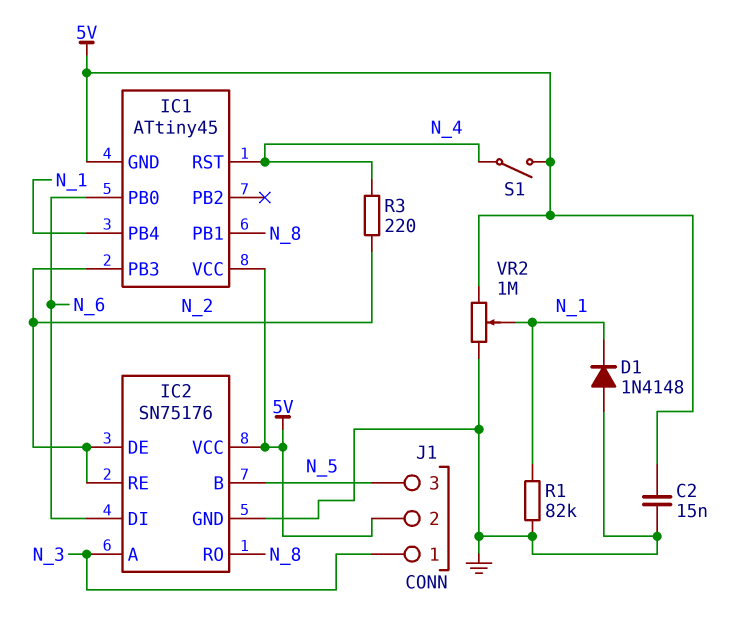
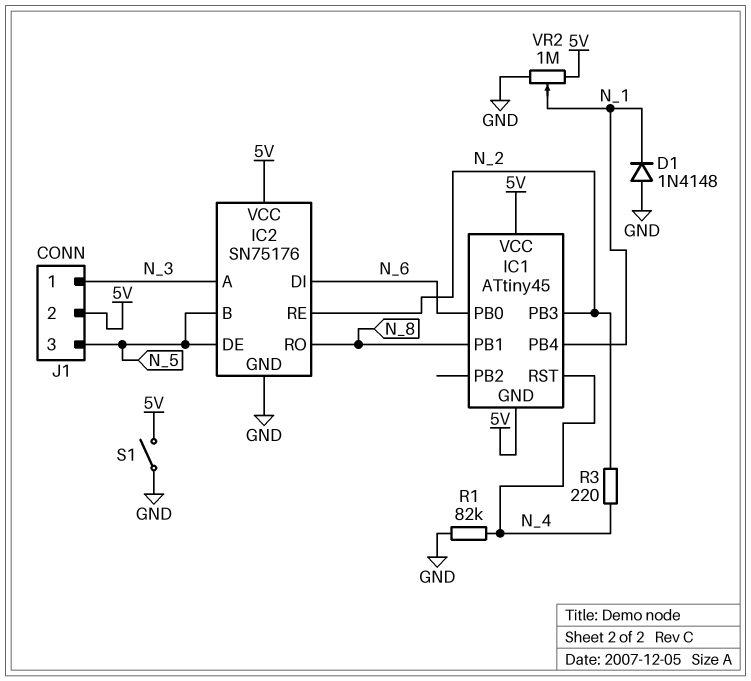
C2: 15nF (5V, GND) -> none
IC2 pin DE: N_2 -> N_5
R1: 82k (GND, N_1) -> 82k (GND, N_4)
S1: switch (5V, N_4) -> switch (5V, GND)

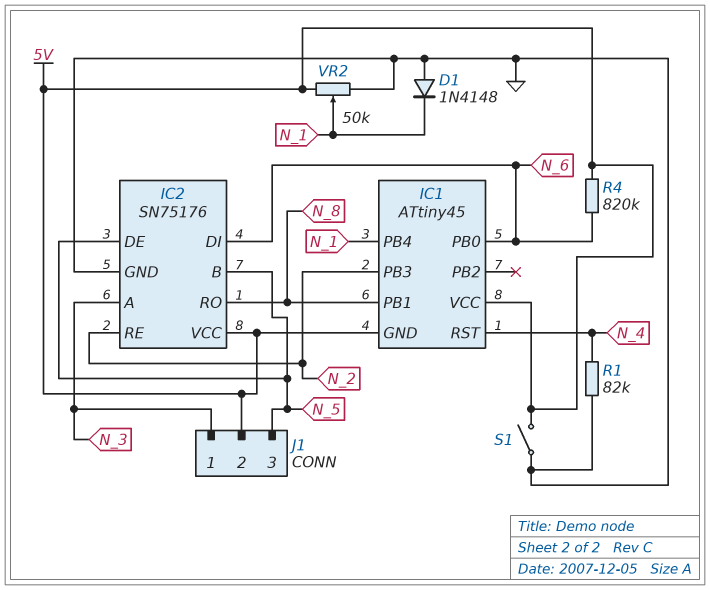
R3: 220 (N_2, N_4) -> none
R4: none -> 820k (5V, N_6)
VR2: 1M (5V, GND, wiper N_1) -> 50k (5V, GND, wiper N_1)

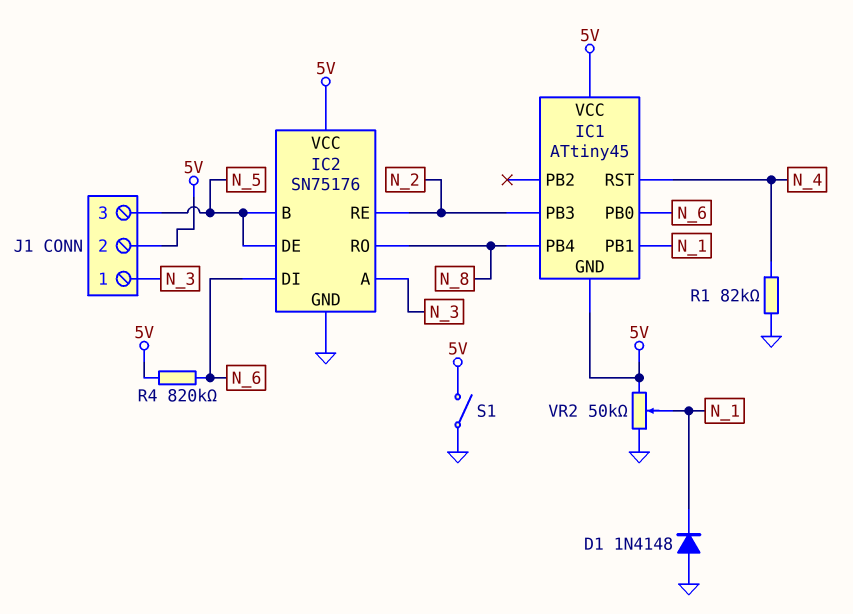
IC1 pin PB1: N_8 -> N_1
IC1 pin PB4: N_1 -> N_8

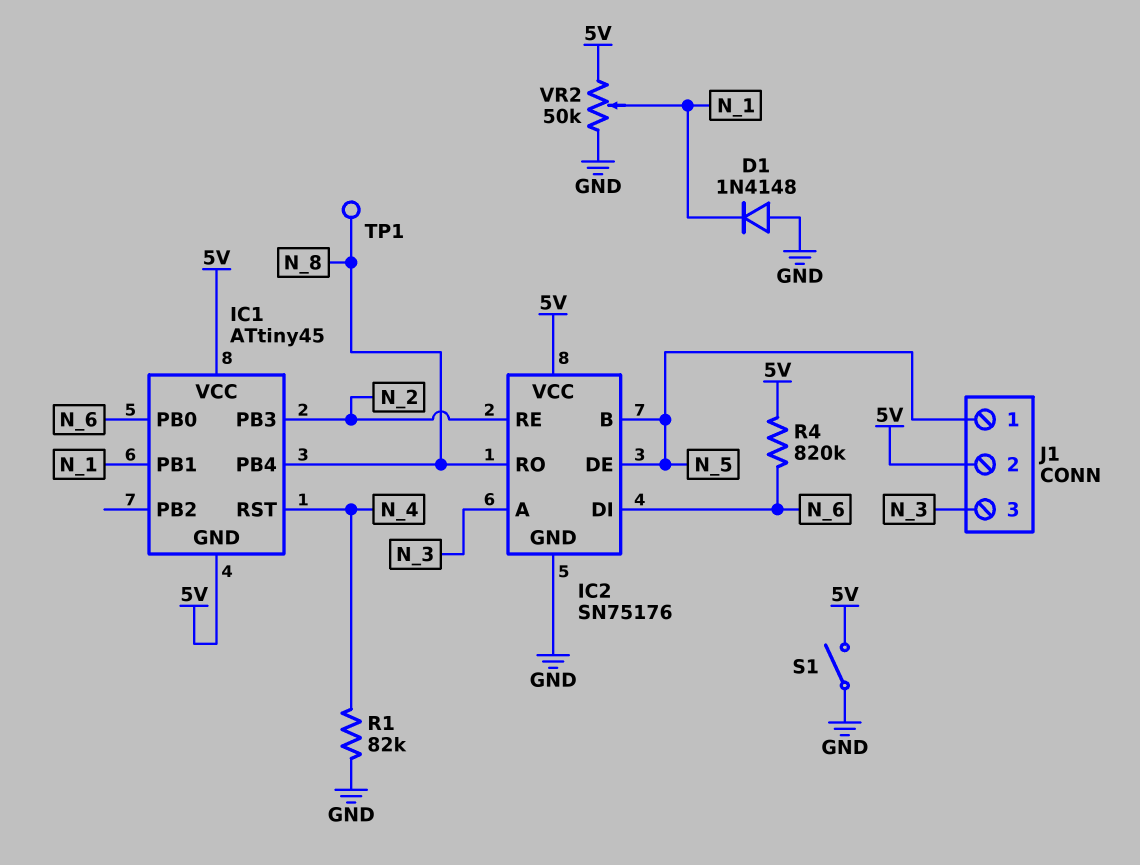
J1 pin 1: N_3 -> N_5
J1 pin 3: N_5 -> N_3
TP1: none -> test point (N_8)

